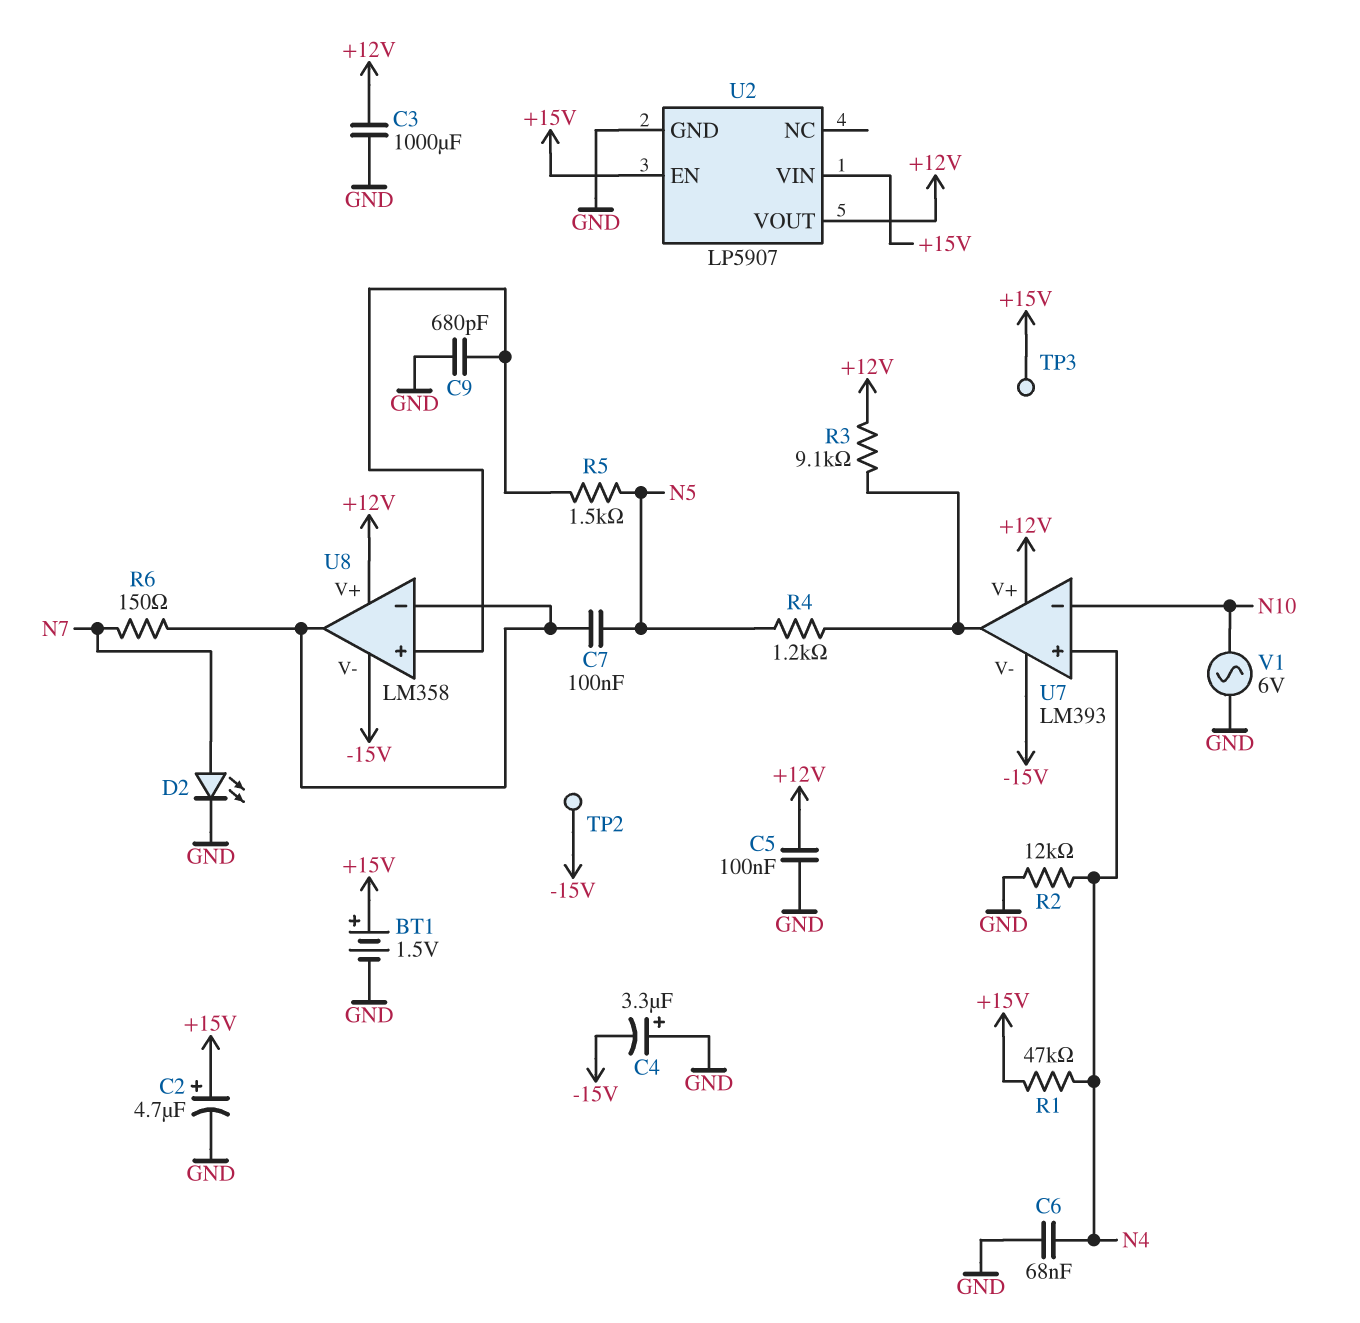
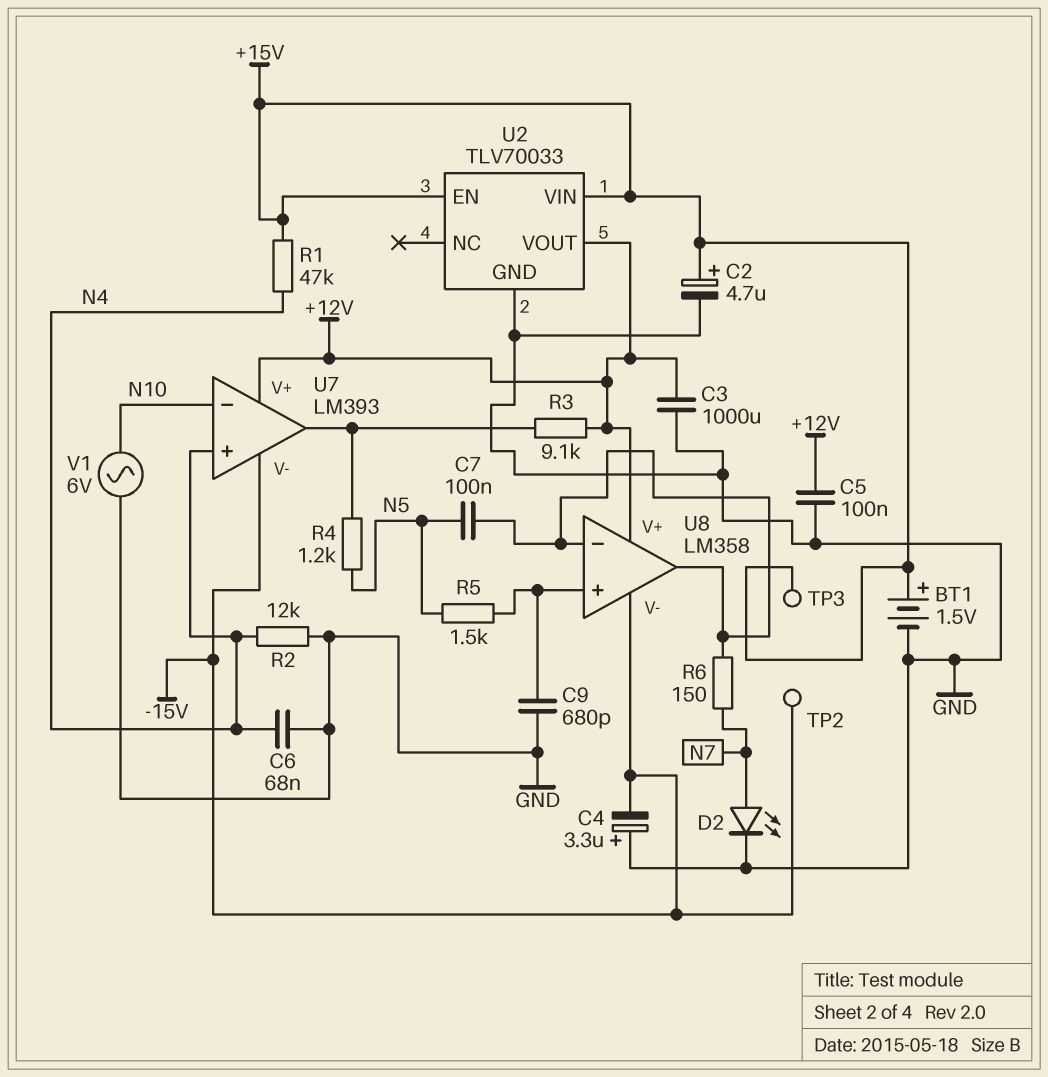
U2: LP5907 -> TLV70033

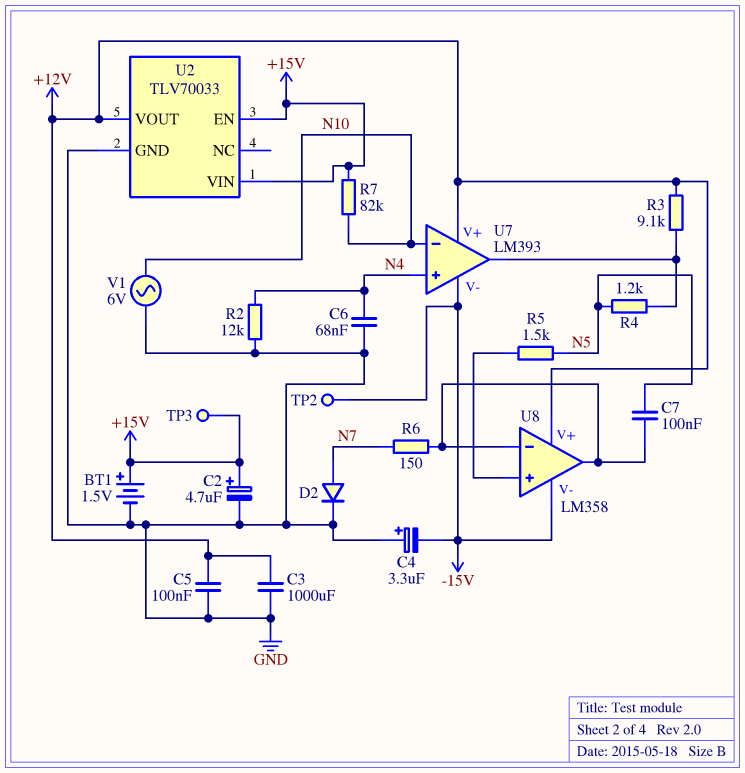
C9: 680pF (GND, U8/in+) -> none
D2: LED (A N7, K GND) -> diode (A N7, K GND)
R1: 47k (+15V, N4) -> none
R7: none -> 82k (+15V, N10)

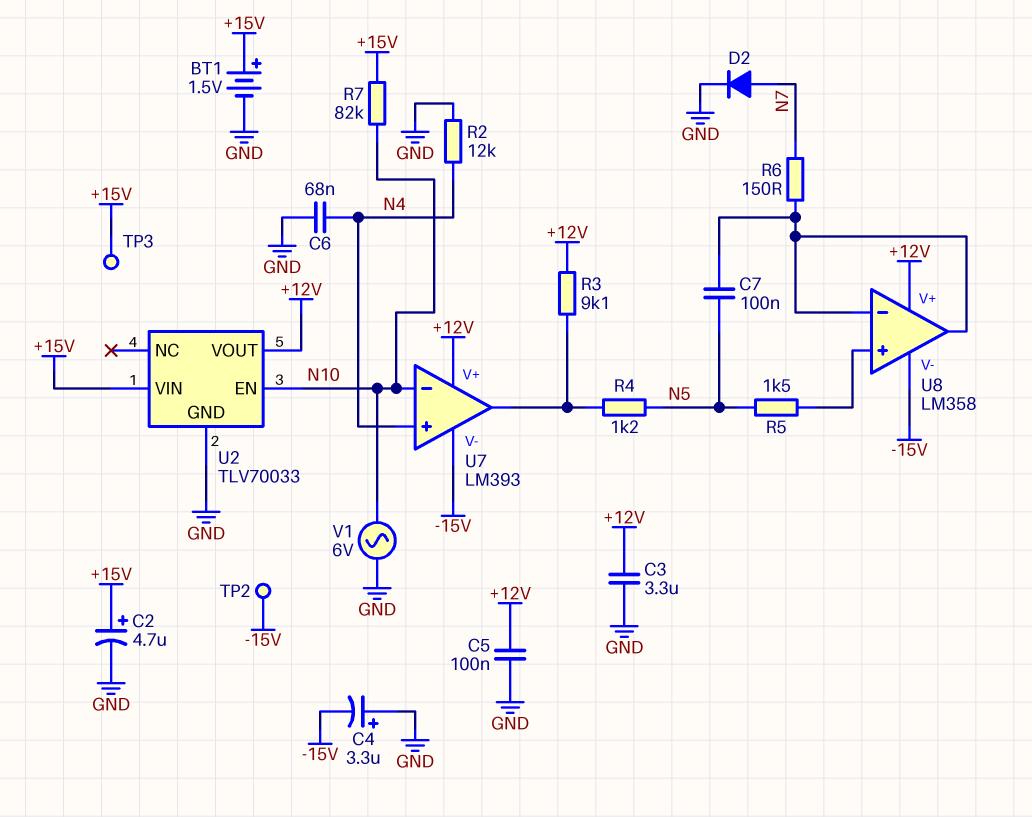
C3: 1000uF (+12V, GND) -> 3.3uF (+12V, GND)
U2 pin EN: +15V -> N10

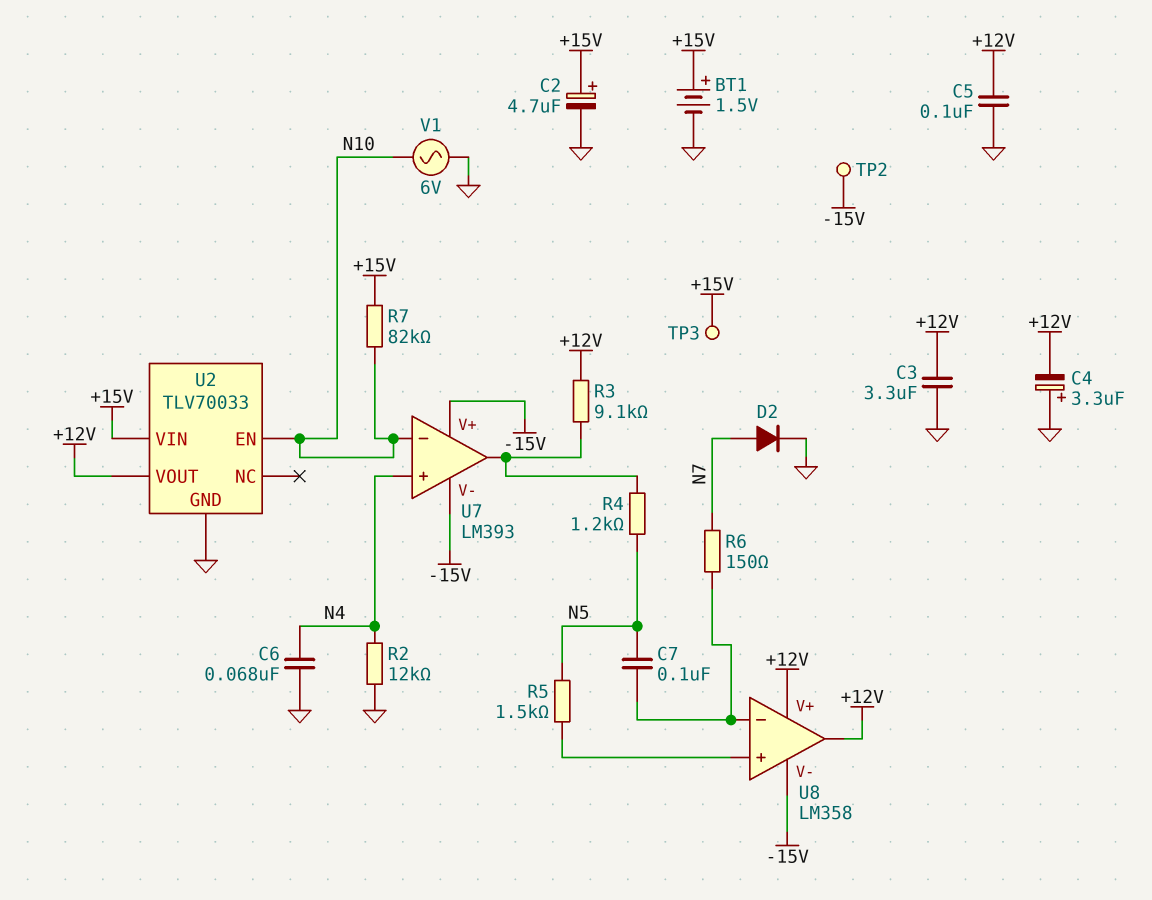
C4: 3.3uF (plus GND, minus -15V) -> 3.3uF (plus GND, minus +12V)
U7 pin V+: +12V -> -15V
U8 pin out: U8/in- -> +12V

